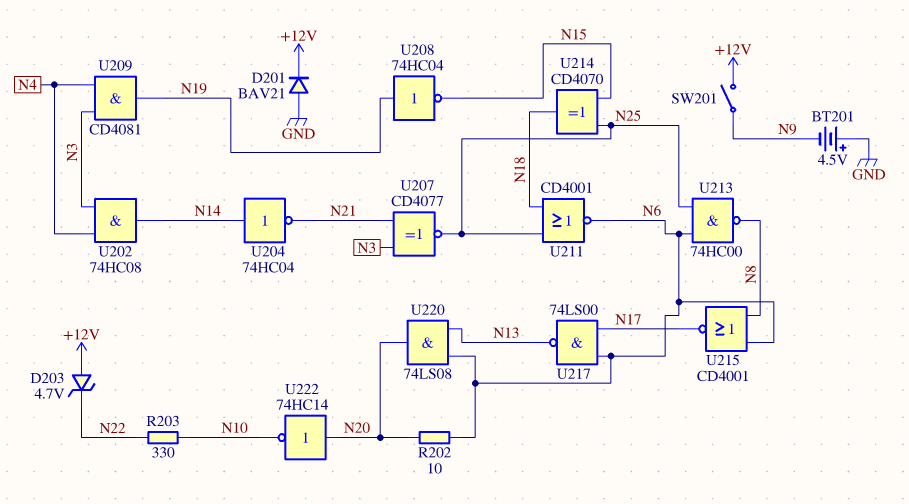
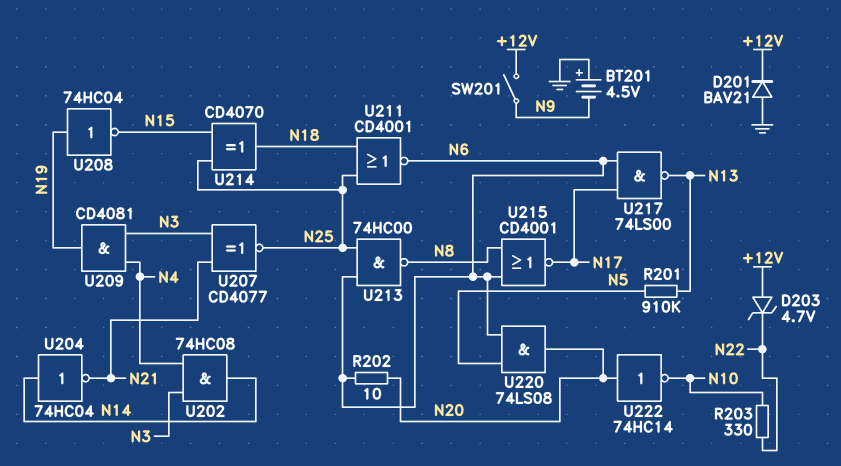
R201: none -> 910k (N5, N13)
U220: AND 74LS08 (in N6, in N13, out N20) -> AND 74LS08 (in N5, in N6, out N20)

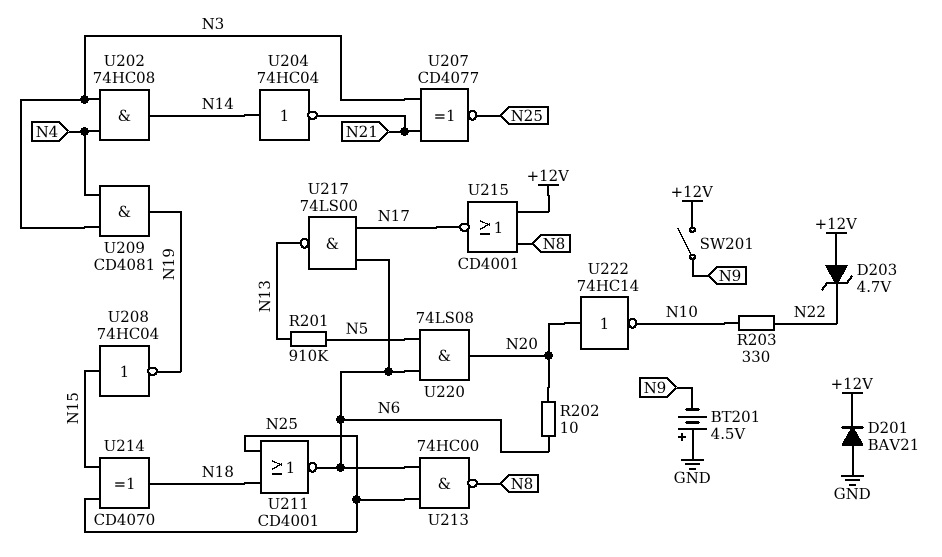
U208: NOT 74HC04 (in N19, out N15) -> NOT 74HC04 (in N15, out N19)
U215: NOR CD4001 (in N6, in N8, out N17) -> NOR CD4001 (in +12V, in N8, out N17)

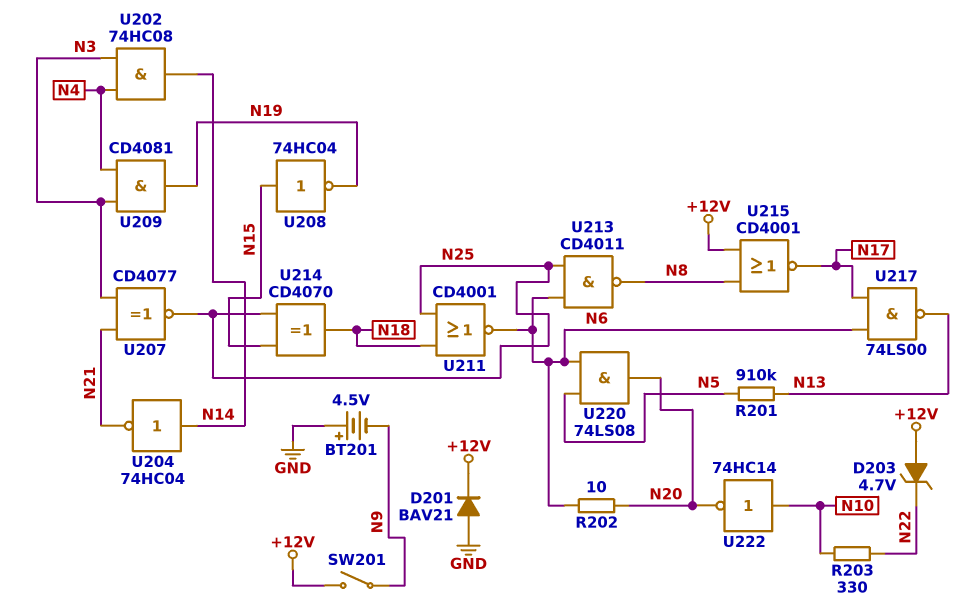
U213: NAND 74HC00 (in N6, in N25, out N8) -> NAND CD4011 (in N6, in N25, out N8)
U222: NOT 74HC14 (in N20, out N10) -> NOT 74HC14 (in N10, out N20)

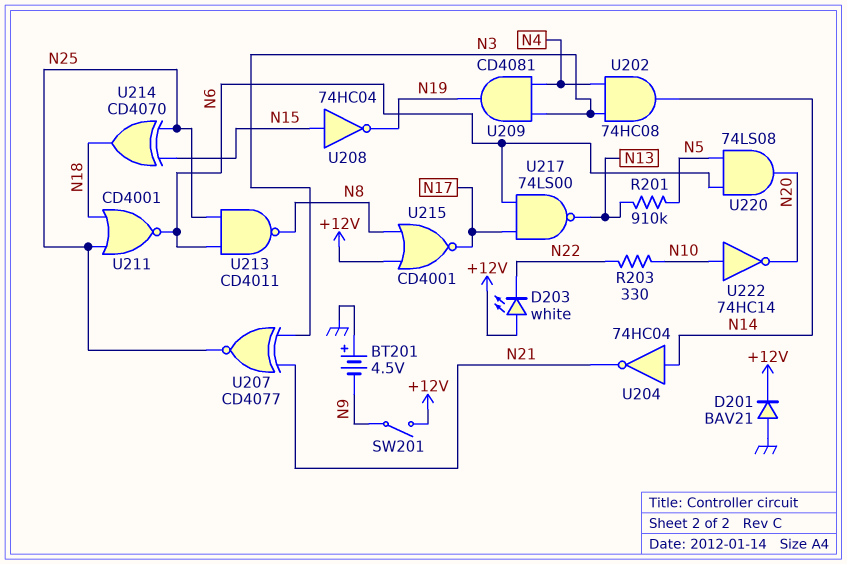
D203: zener 4.7V (A +12V, K N22) -> LED white (A +12V, K N22)
R202: 10 (N6, N20) -> none

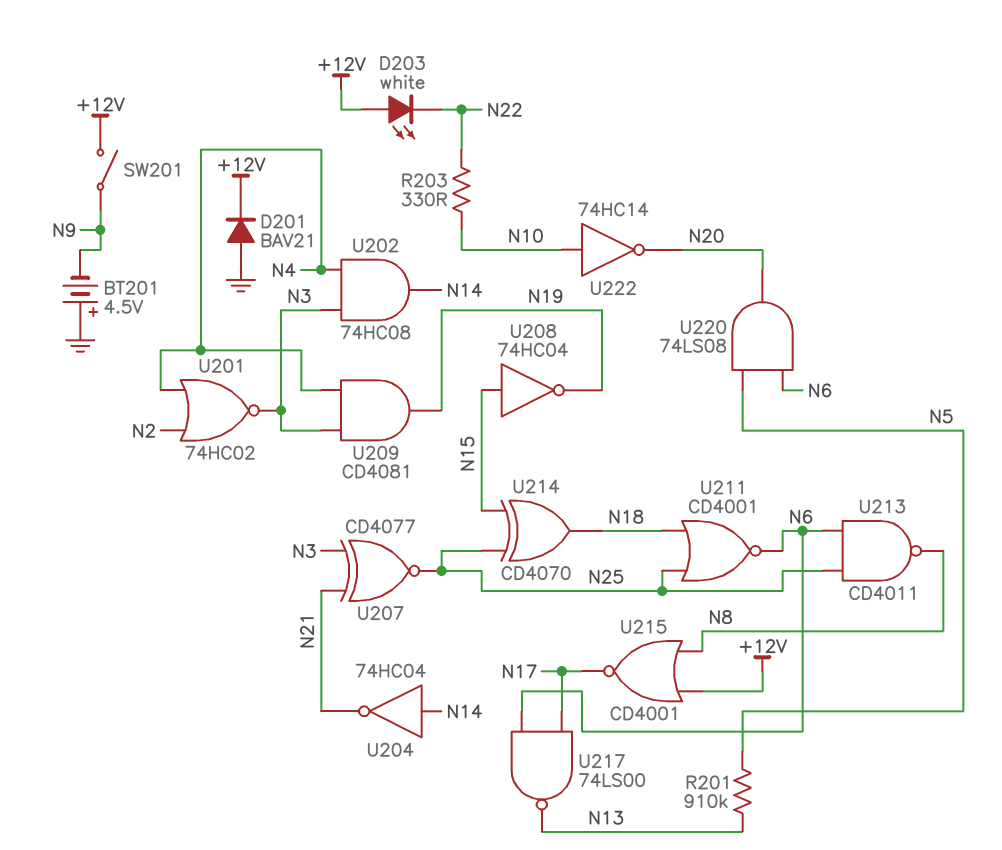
U201: none -> NOR 74HC02 (in N2, in N4, out N3)

